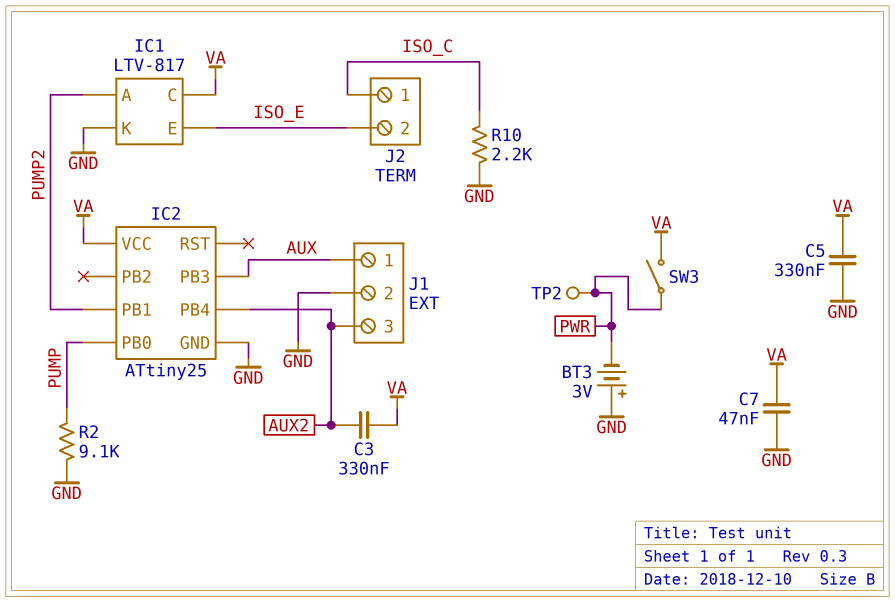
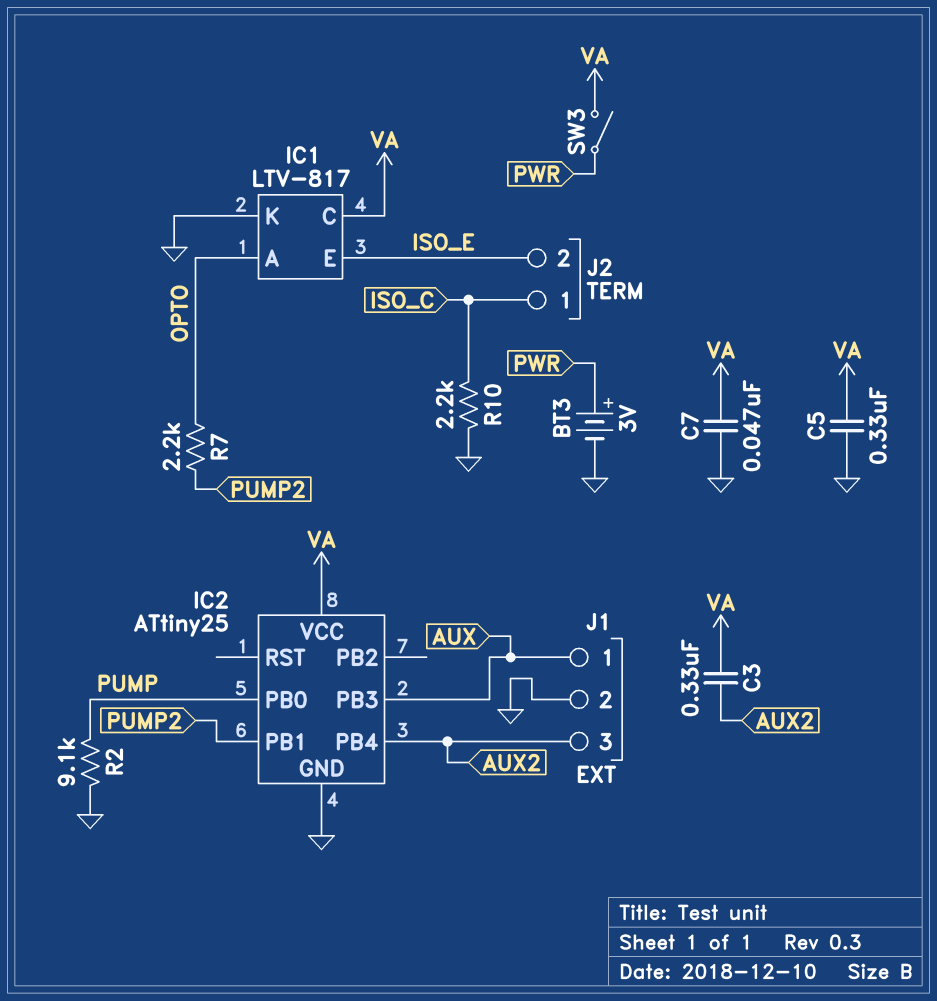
BT3: 3V (plus GND, minus PWR) -> 3V (plus PWR, minus GND)
IC1 pin A: PUMP2 -> OPTO
R7: none -> 2.2k (OPTO, PUMP2)
TP2: test point (PWR) -> none

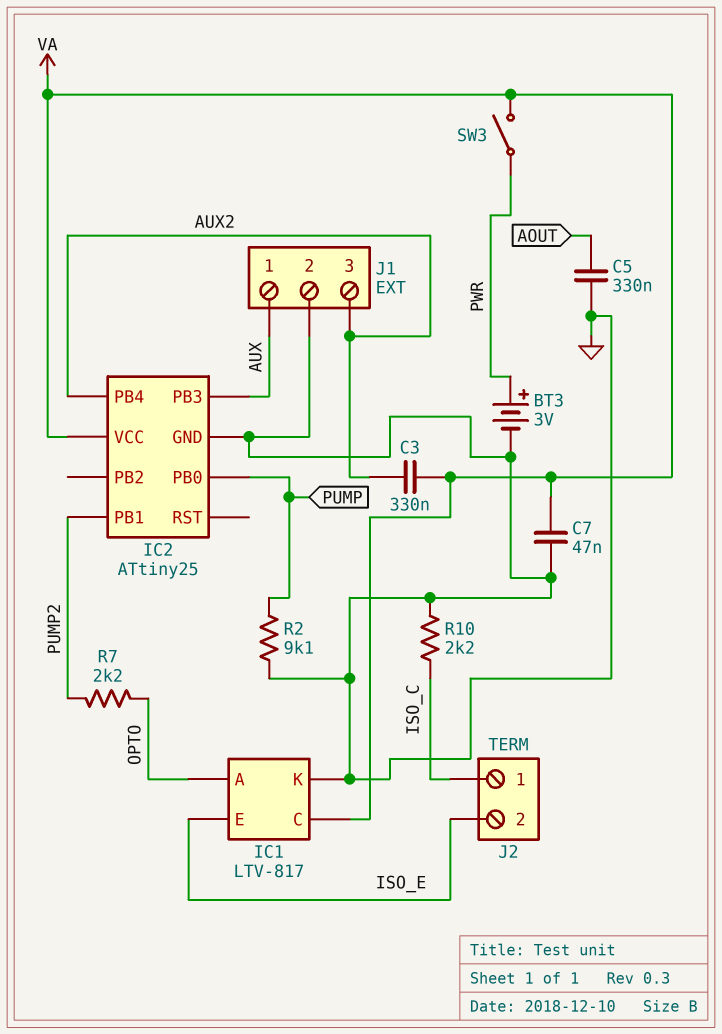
C5: 330nF (GND, VA) -> 330nF (AOUT, GND)

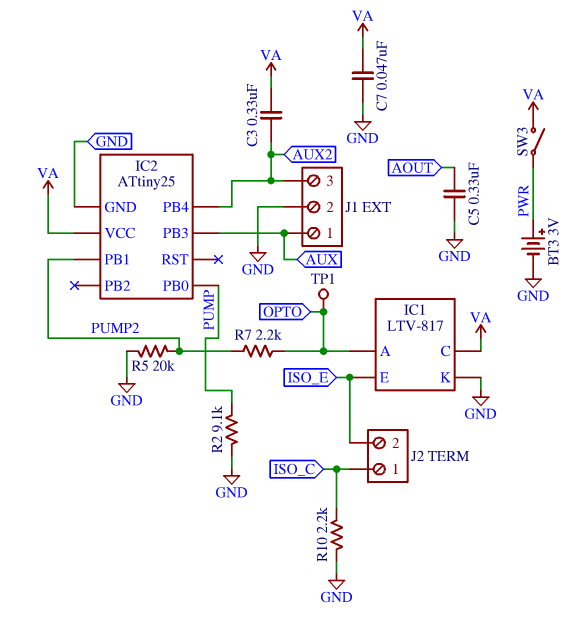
R5: none -> 20k (GND, PUMP2)
TP1: none -> test point (OPTO)

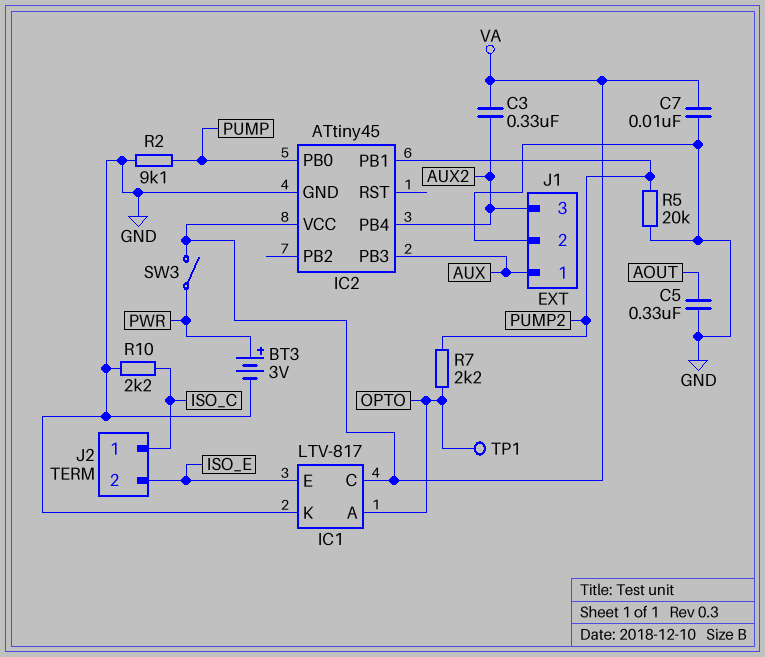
C7: 47nF (GND, VA) -> 10nF (GND, VA)
IC2: ATtiny25 -> ATtiny45

